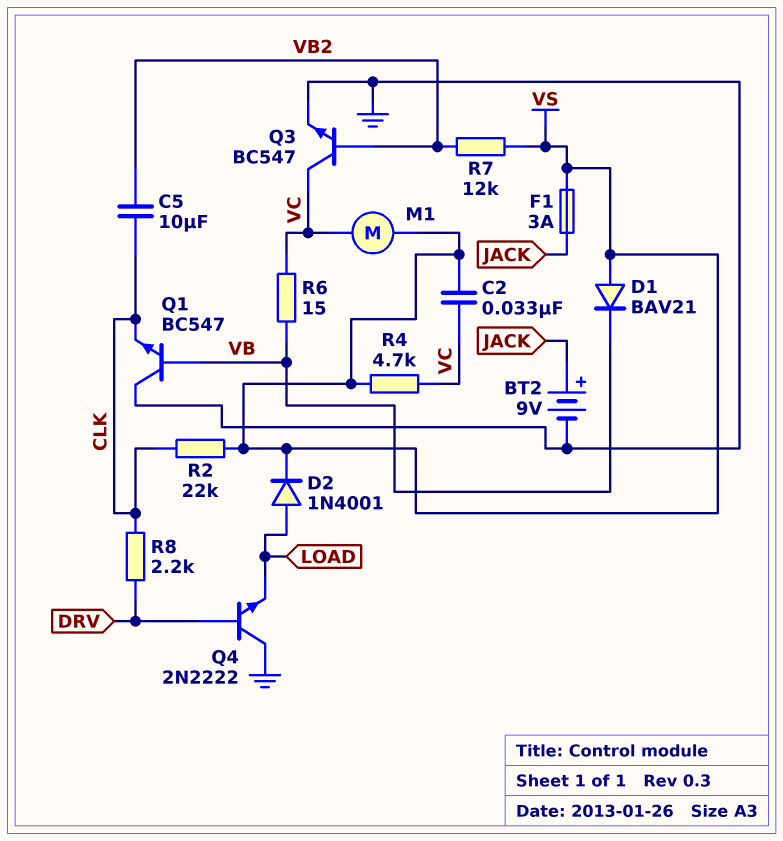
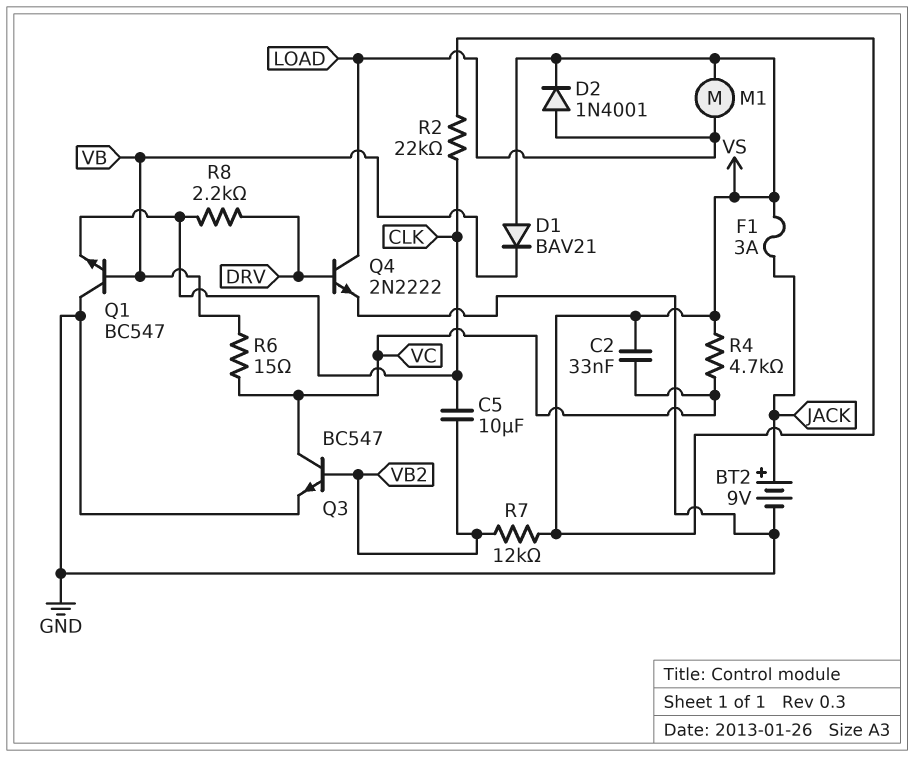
M1: motor (VC, VS) -> motor (LOAD, VS)
Q4: NPN 2N2222 (B DRV, C GND, E LOAD) -> NPN 2N2222 (B DRV, C LOAD, E GND)

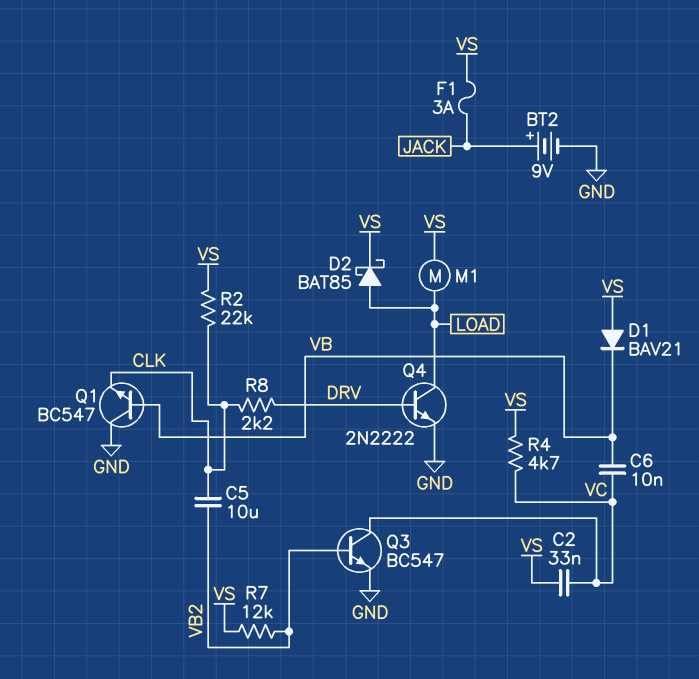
C6: none -> 10nF (VB, VC)
D2: diode 1N4001 (A LOAD, K VS) -> schottky BAT85 (A LOAD, K VS)
R6: 15 (VB, VC) -> none

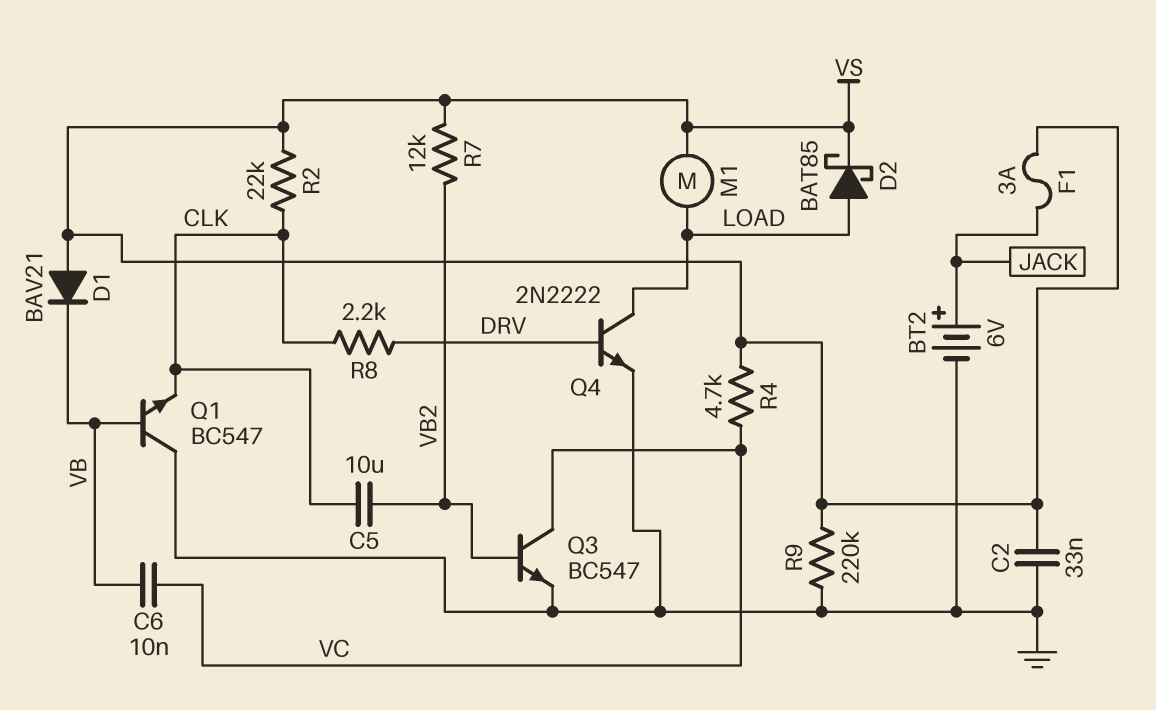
BT2: 9V (plus JACK, minus GND) -> 6V (plus JACK, minus GND)
C2: 33nF (VC, VS) -> 33nF (GND, VS)
R9: none -> 220k (GND, VS)

